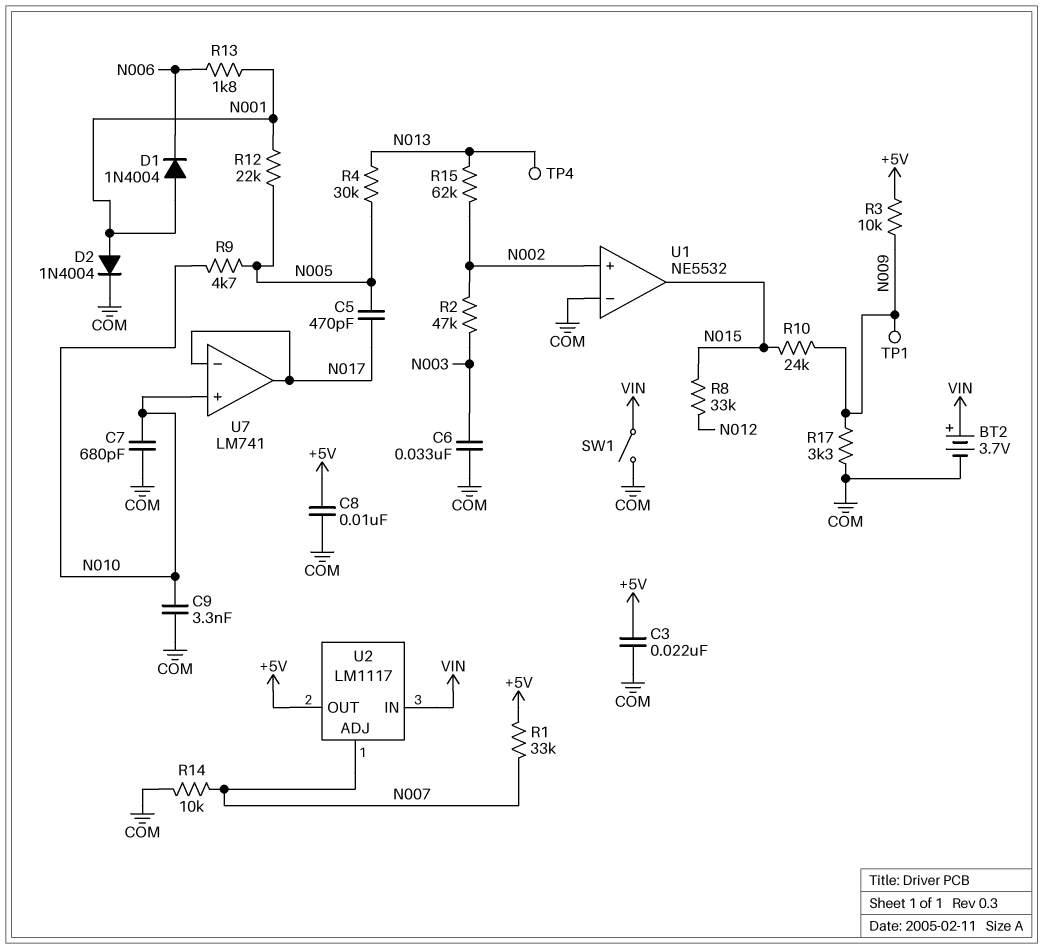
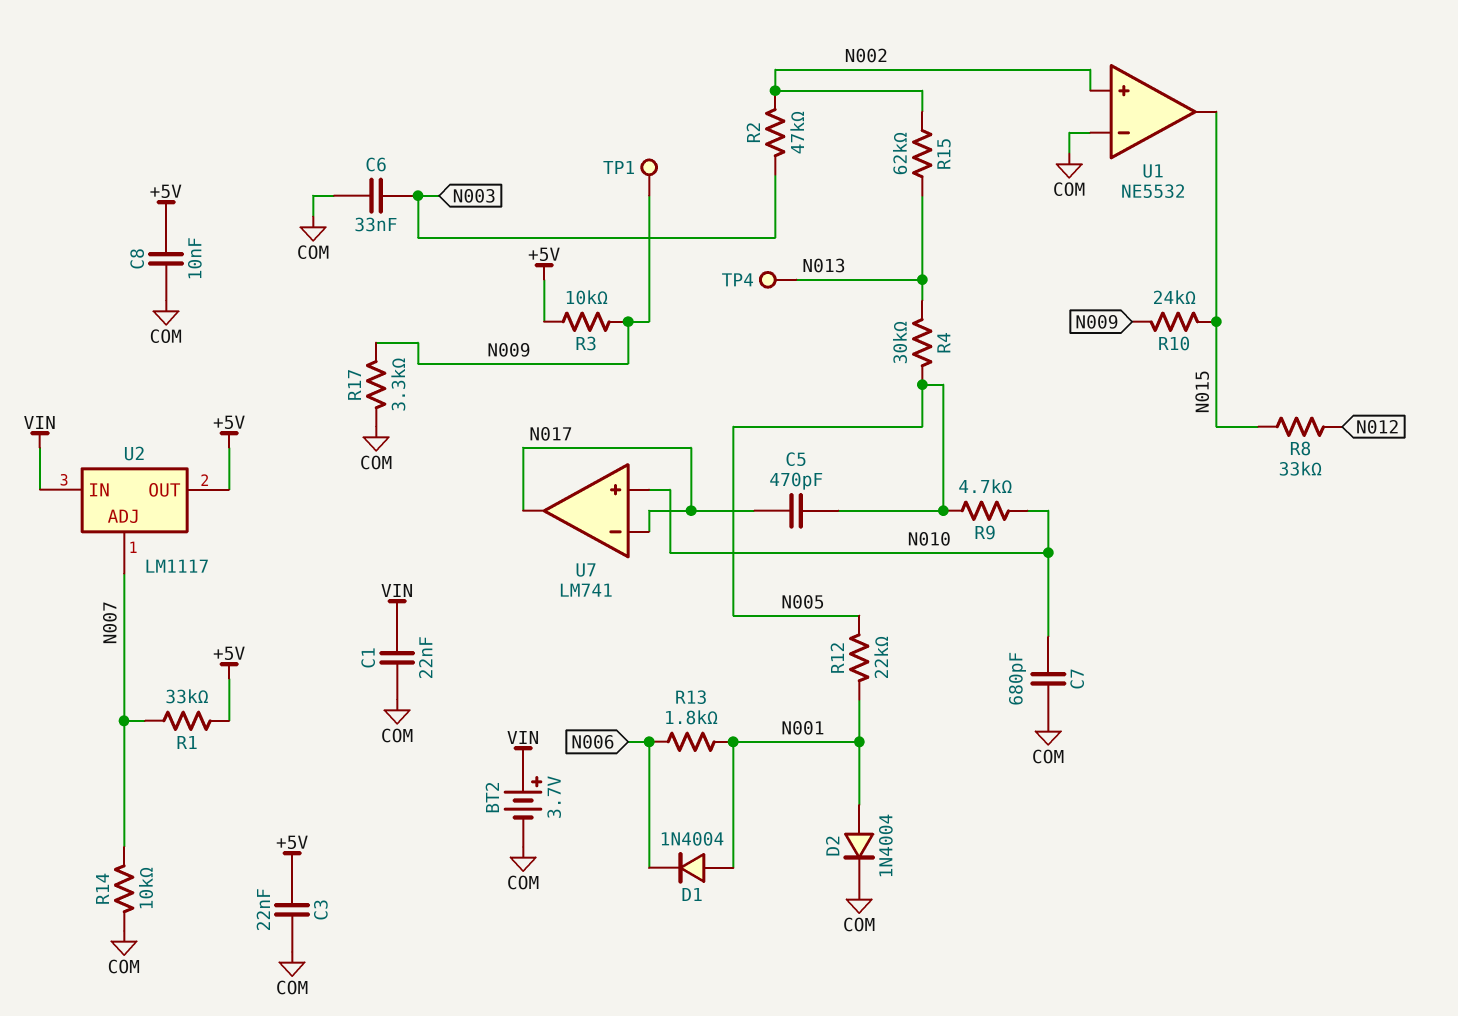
C1: none -> 22nF (COM, VIN)
C9: 3.3nF (COM, N010) -> none
SW1: switch (COM, VIN) -> none

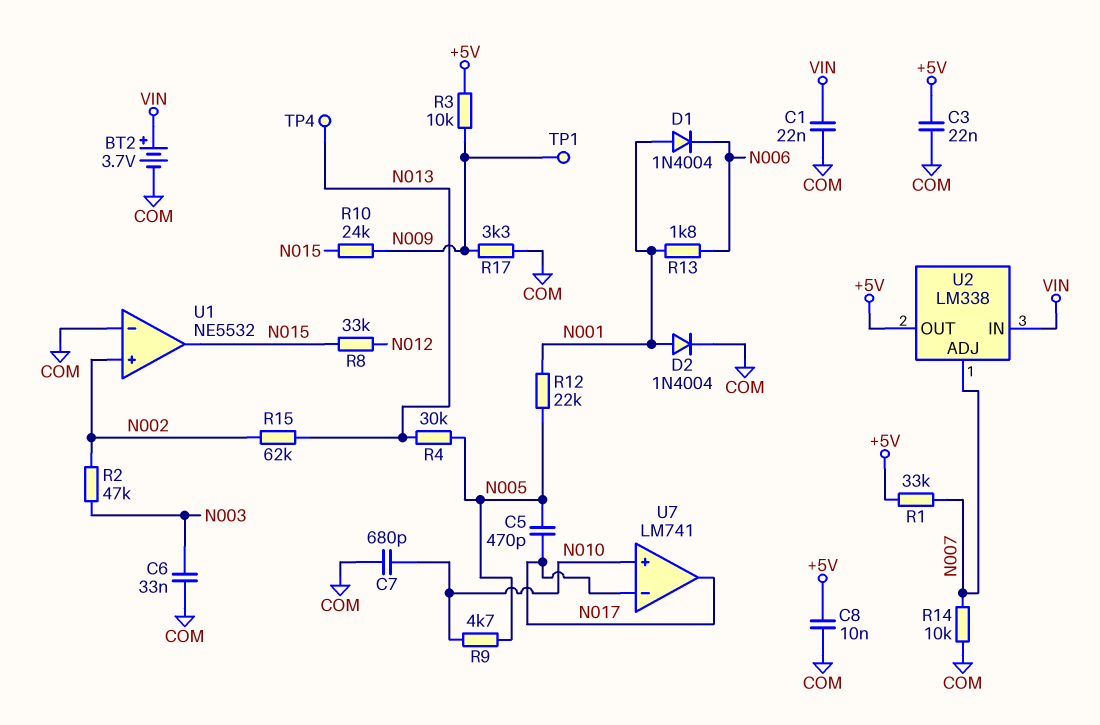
U2: LM1117 -> LM338

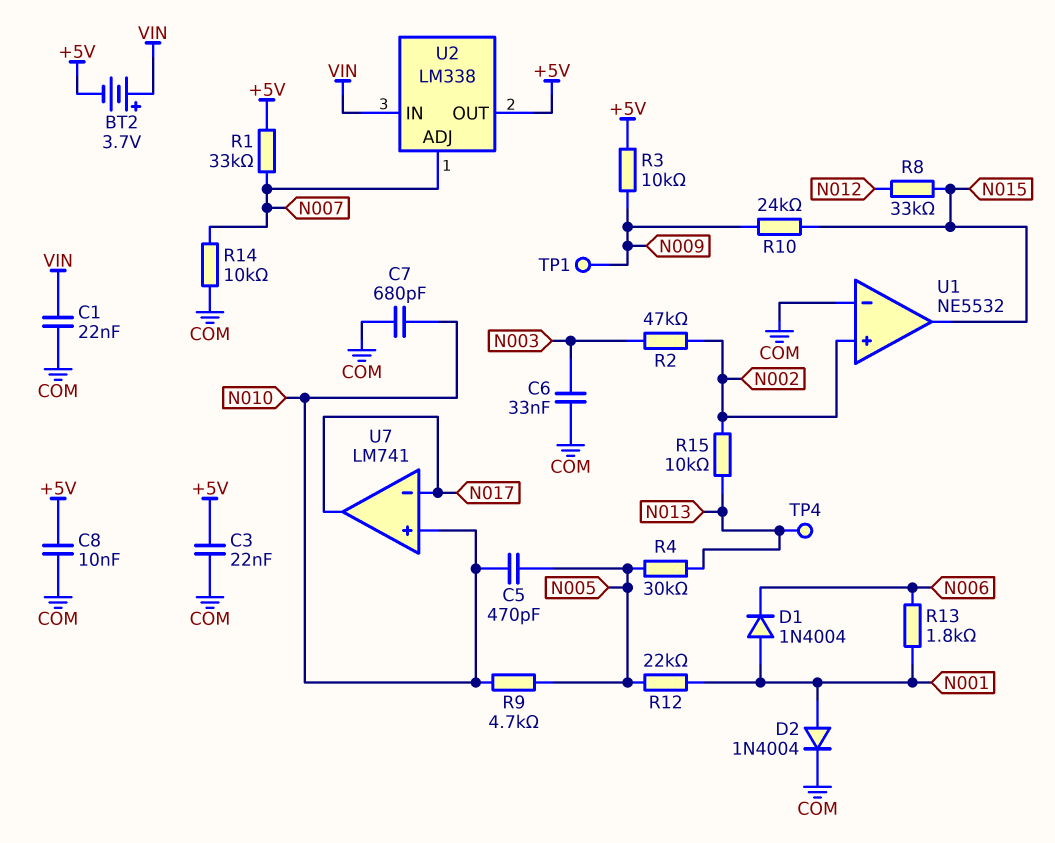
BT2: 3.7V (plus VIN, minus COM) -> 3.7V (plus VIN, minus +5V)
C5: 470pF (N005, N017) -> 470pF (N005, N010)
R15: 62k (N002, N013) -> 10k (N002, N013)
R17: 3.3k (COM, N009) -> none

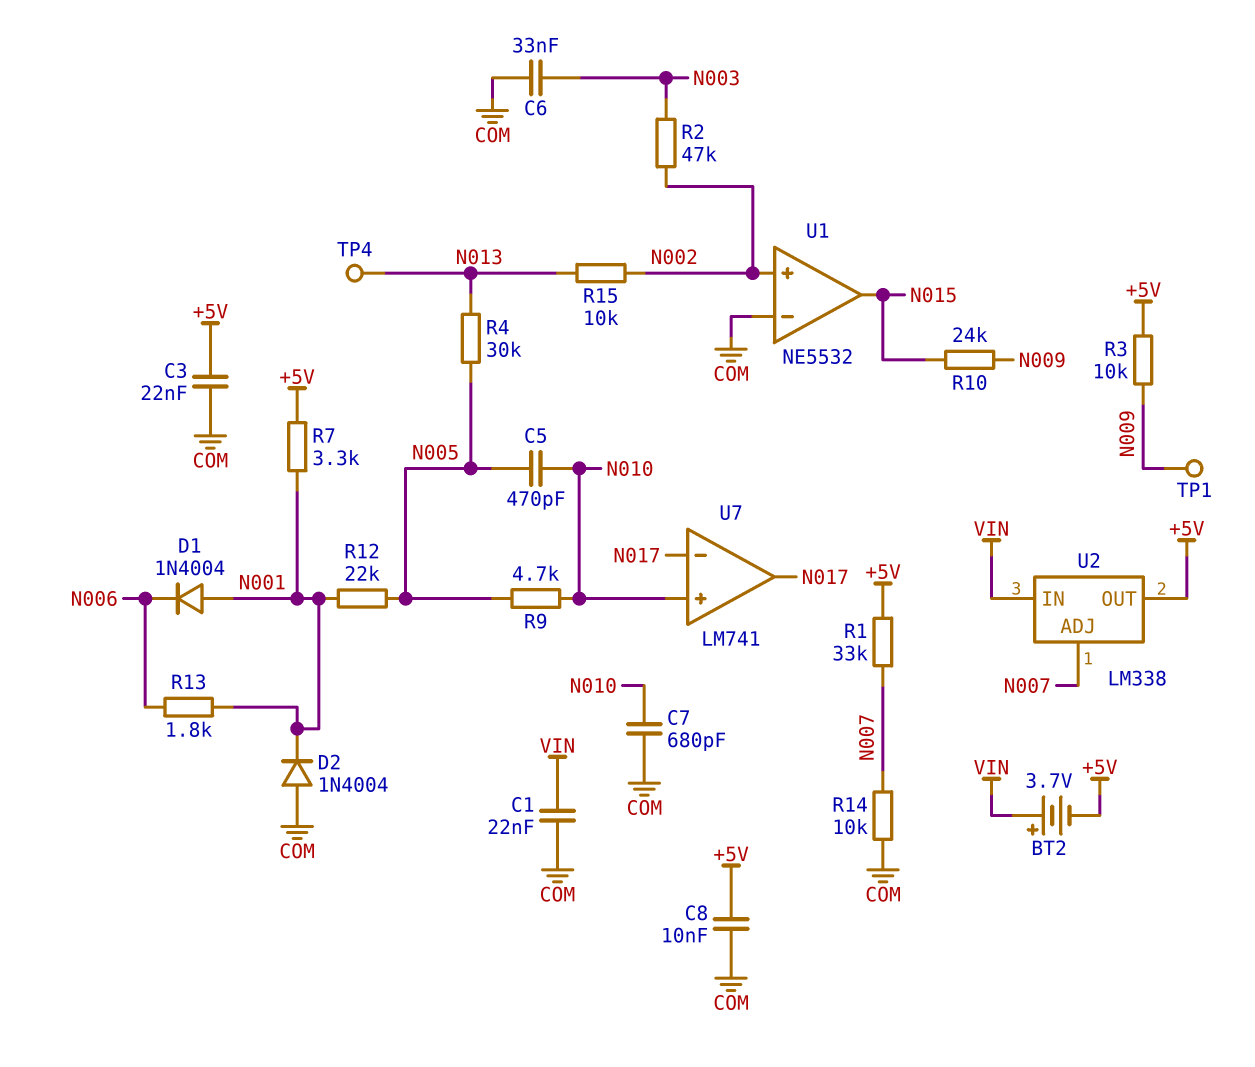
D2: diode 1N4004 (A N001, K COM) -> diode 1N4004 (A COM, K N001)
R7: none -> 3.3k (+5V, N001)
R8: 33k (N012, N015) -> none

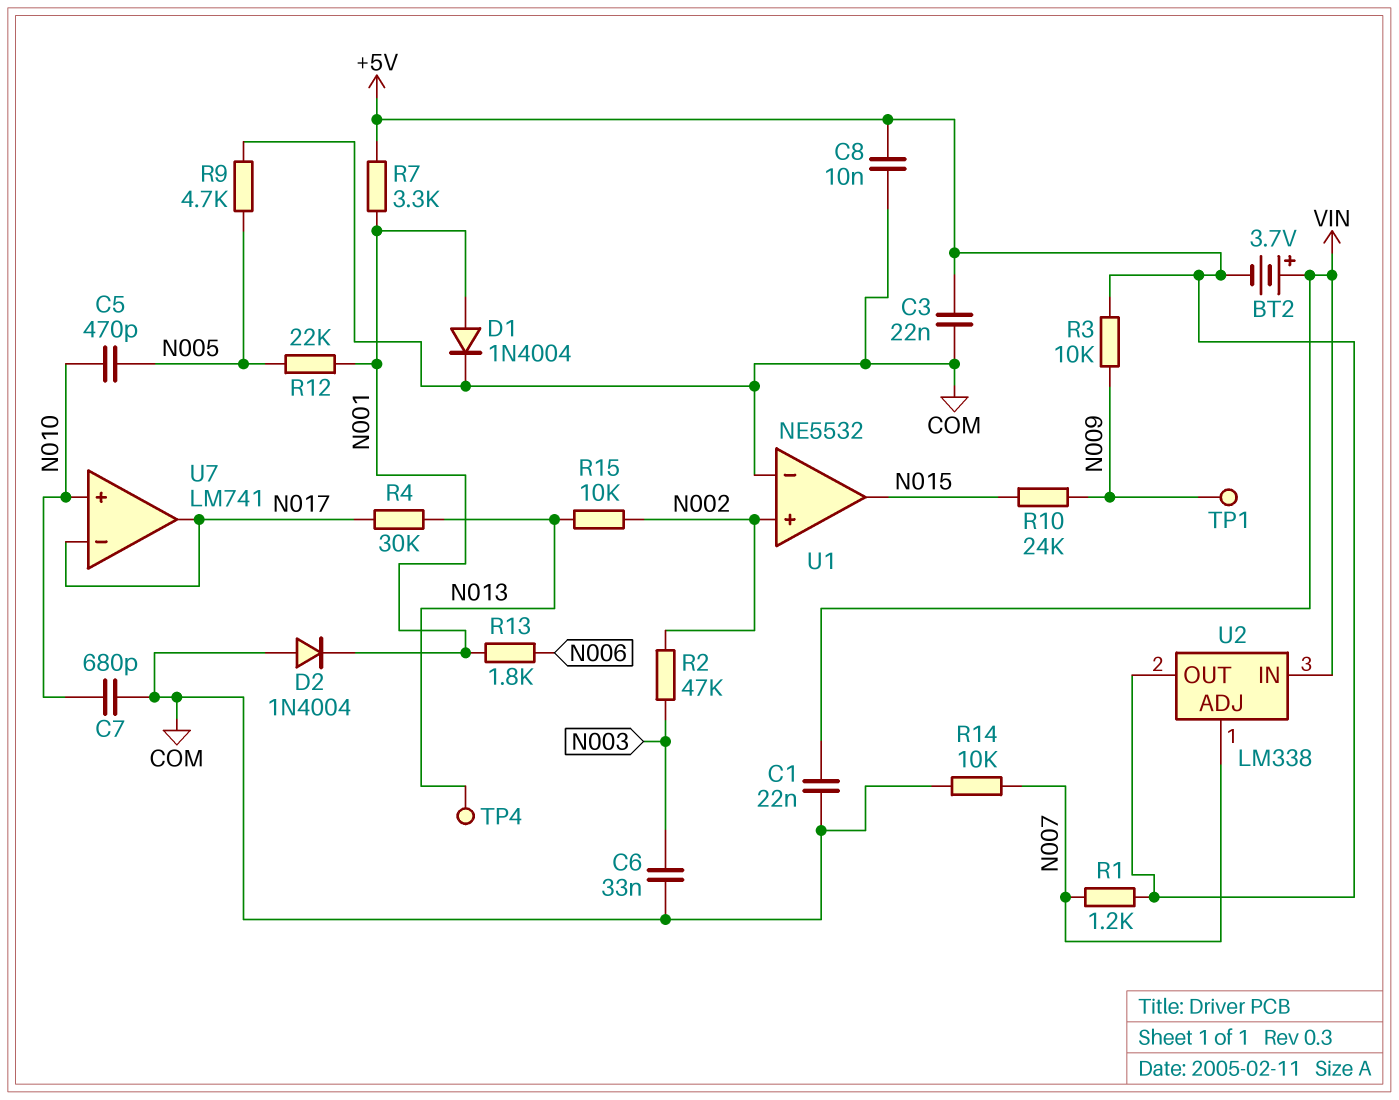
D1: diode 1N4004 (A N001, K N006) -> diode 1N4004 (A N001, K COM)
R1: 33k (+5V, N007) -> 1.2k (+5V, N007)
R4: 30k (N005, N013) -> 30k (N013, N017)
R9: 4.7k (N005, N010) -> 4.7k (COM, N005)

